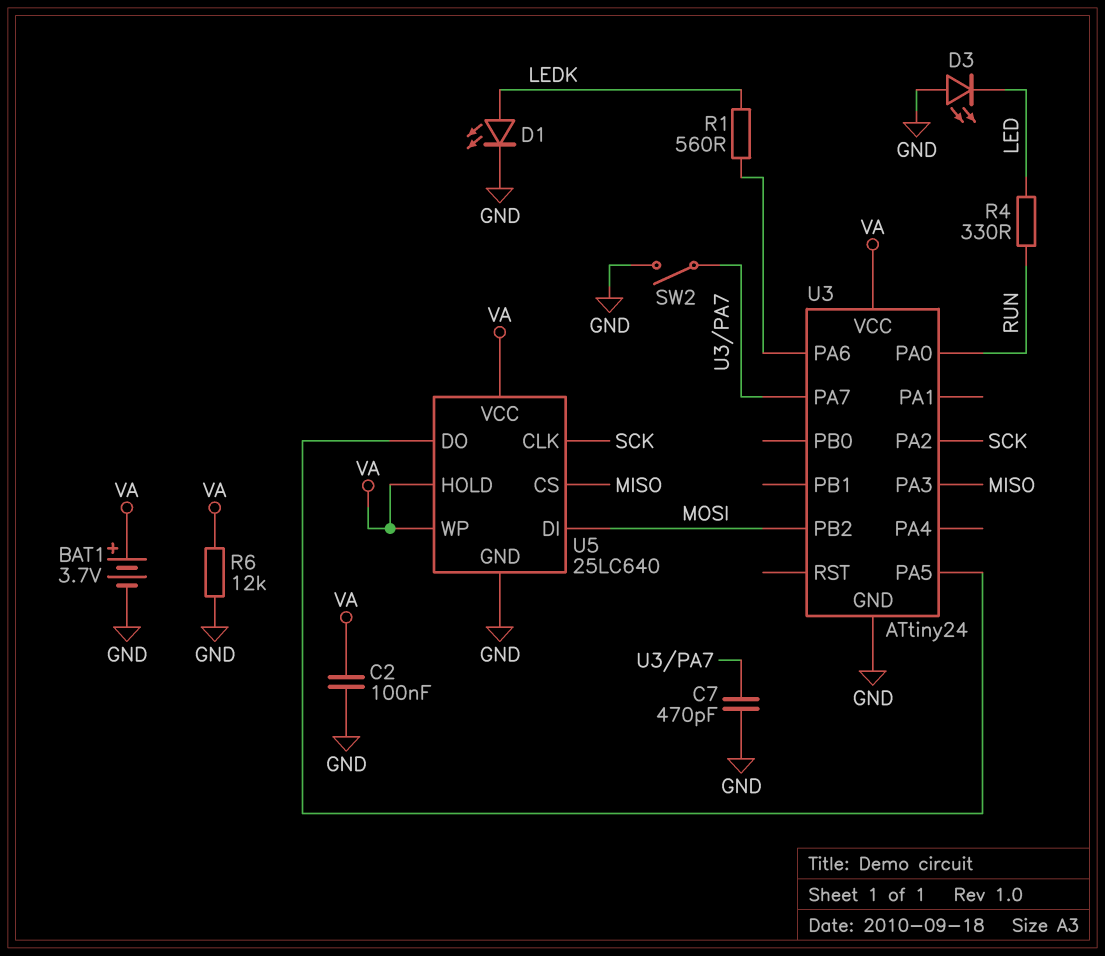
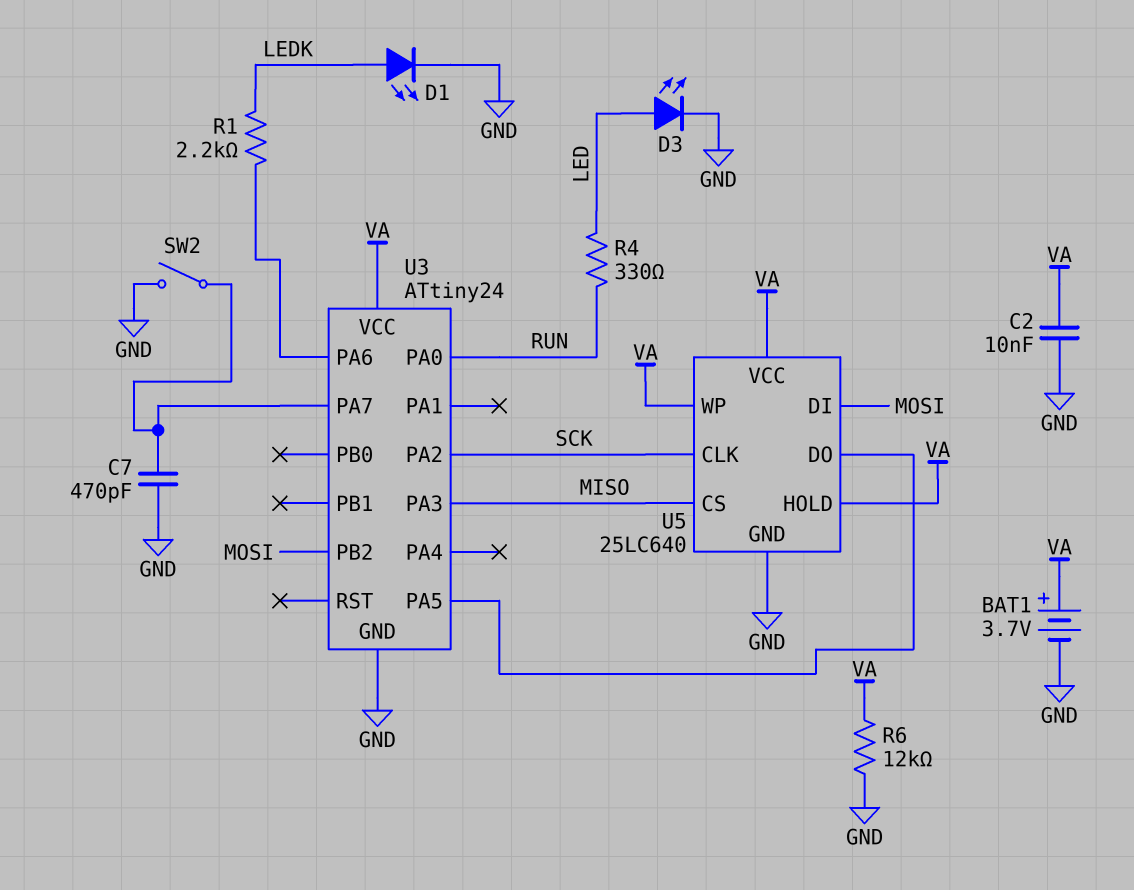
C2: 100nF (GND, VA) -> 10nF (GND, VA)
D3: LED (A GND, K LED) -> LED (A LED, K GND)
R1: 560 (LEDK, U3/PA6) -> 2.2k (LEDK, U3/PA6)

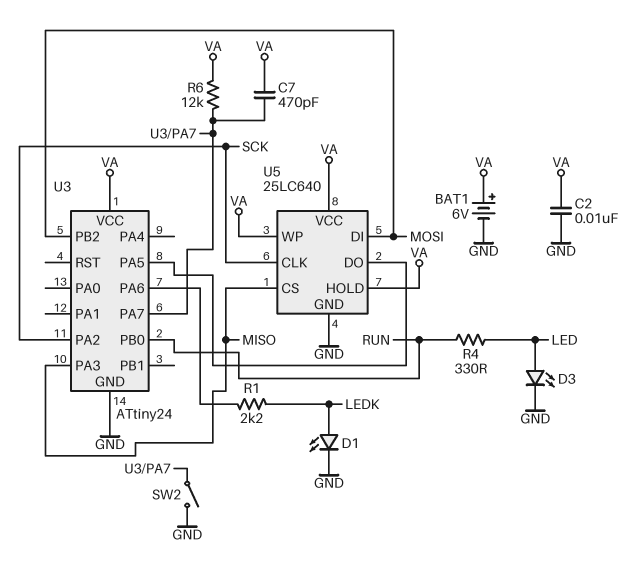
BAT1: 3.7V (plus VA, minus GND) -> 6V (plus VA, minus GND)
C7: 470pF (GND, U3/PA7) -> 470pF (U3/PA7, VA)
R6: 12k (GND, VA) -> 12k (U3/PA7, VA)
U3 pin PA0: RUN -> none
U3 pin PB0: none -> RUN

